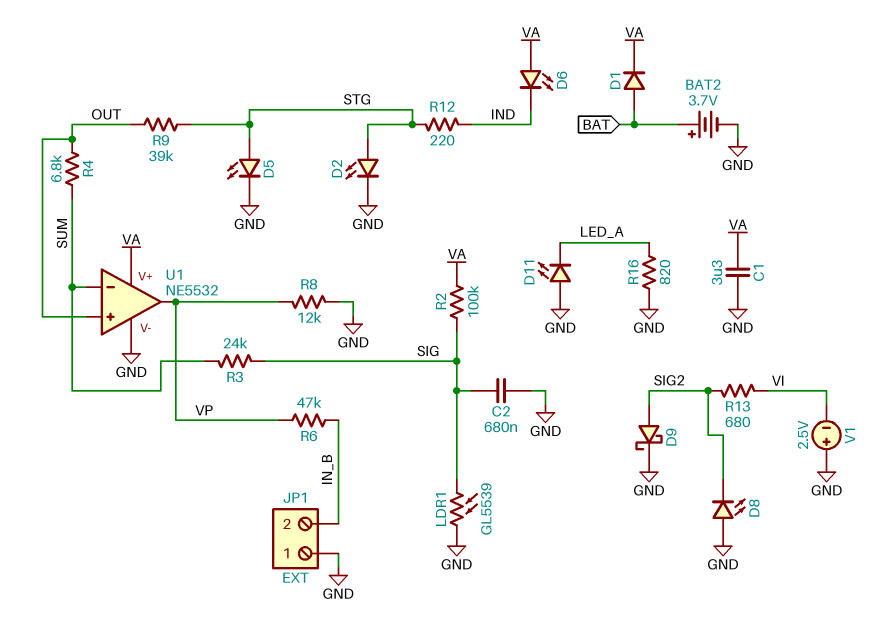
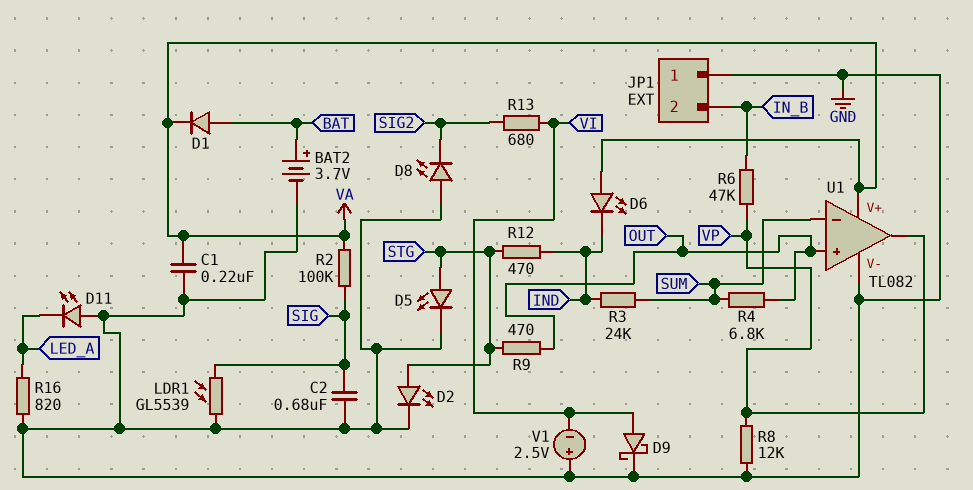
C1: 3.3uF (GND, VA) -> 220nF (GND, VA)
D9: schottky (A SIG2, K GND) -> schottky (A VI, K GND)
R3: 24k (SIG, SUM) -> 24k (IND, SUM)
R9: 39k (OUT, STG) -> 470 (OUT, STG)
R12: 220 (IND, STG) -> 470 (IND, STG)
U1: NE5532 -> TL082

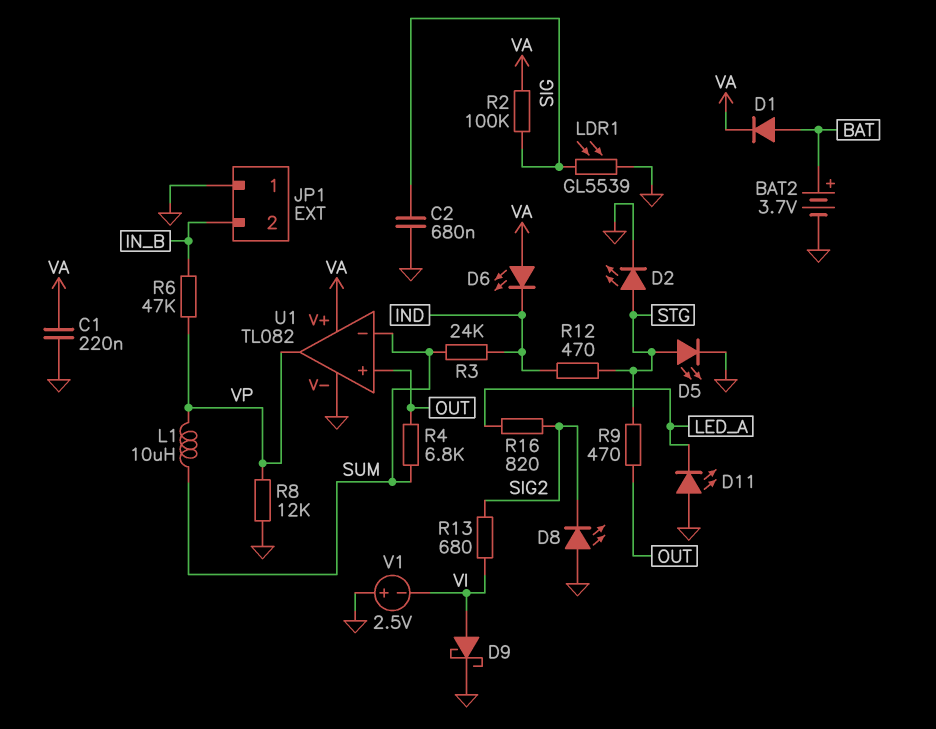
L1: none -> 10uH (SUM, VP)
R16: 820 (GND, LED_A) -> 820 (LED_A, SIG2)

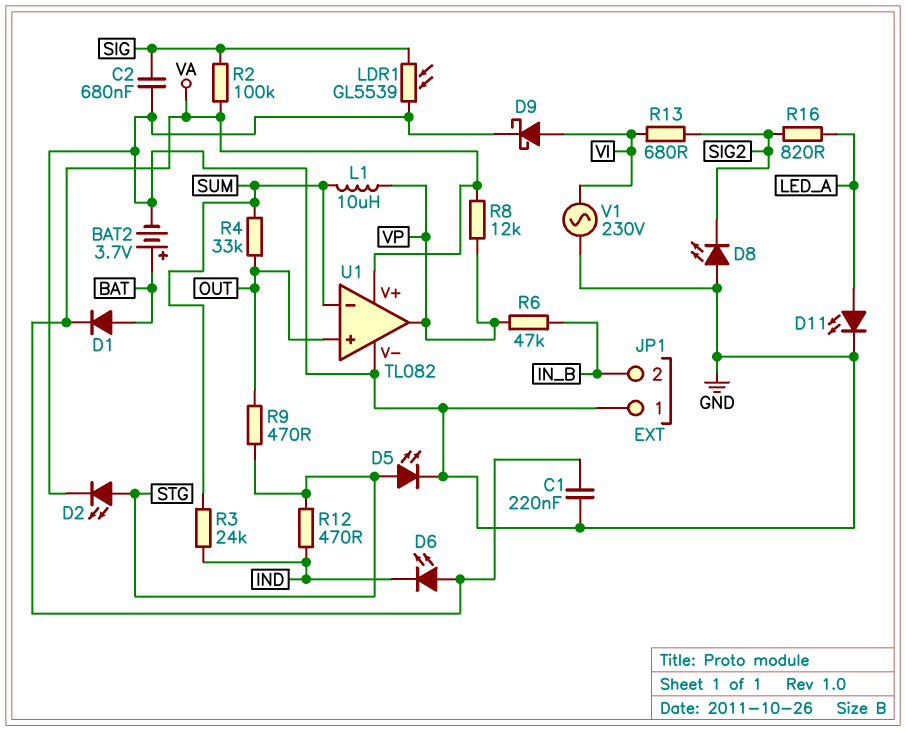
D11: LED (A GND, K LED_A) -> LED (A LED_A, K GND)
R4: 6.8k (OUT, SUM) -> 33k (OUT, SUM)
R8: 12k (GND, VP) -> 12k (VA, VP)
V1: 2.5V (plus GND, minus VI) -> AC 230V (GND, VI)

